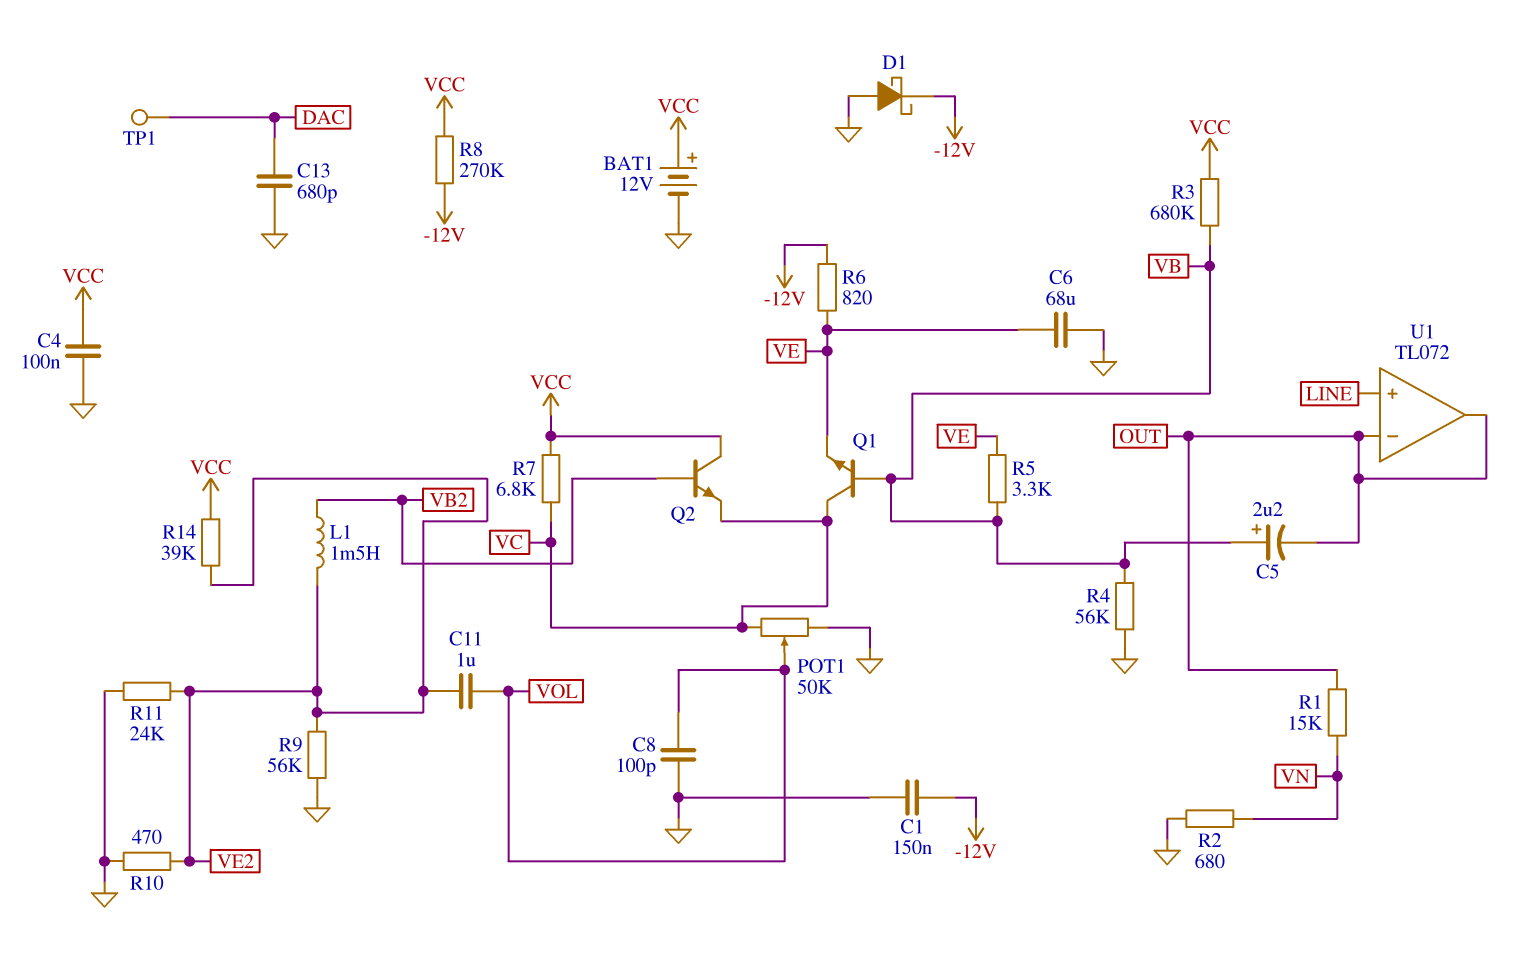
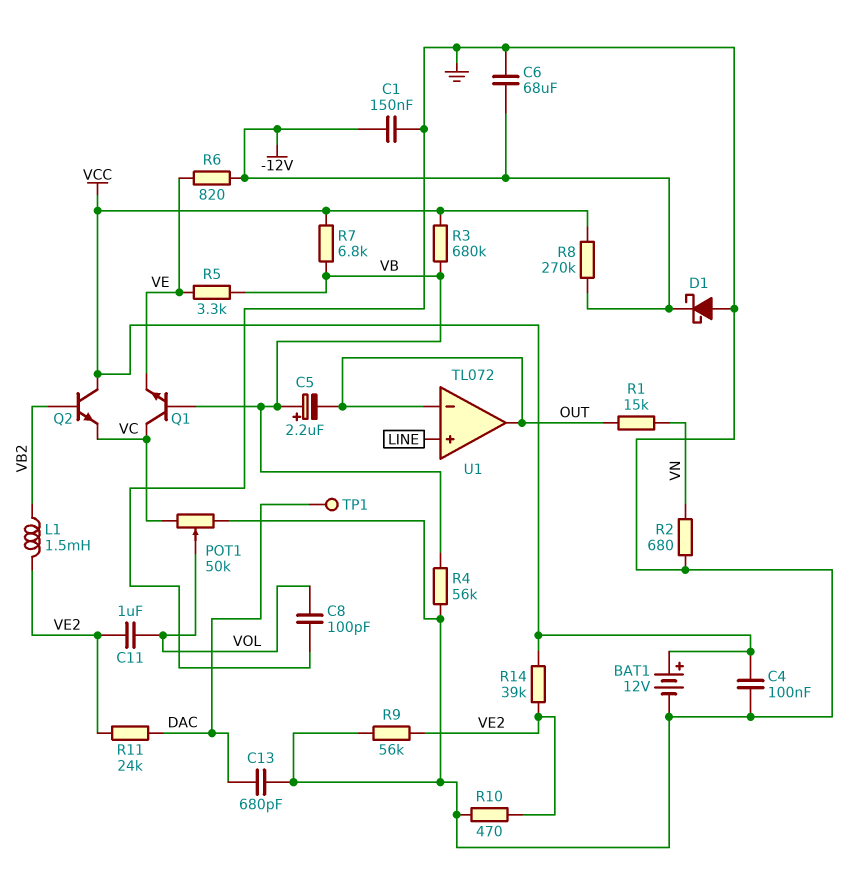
C6: 68uF (GND, VE) -> 68uF (-12V, GND)
R7: 6.8k (VC, VCC) -> 6.8k (VB, VCC)
R11: 24k (GND, VE2) -> 24k (DAC, VE2)

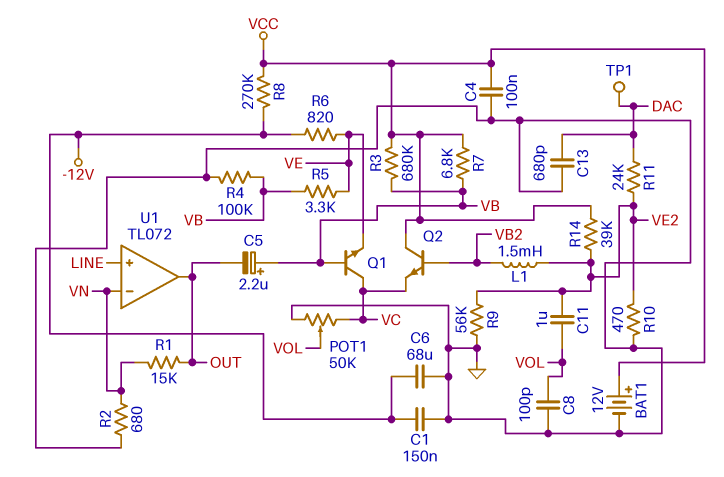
D1: schottky (A GND, K -12V) -> none
R4: 56k (GND, VB) -> 100k (GND, VB)
U1 pin in-: OUT -> VN

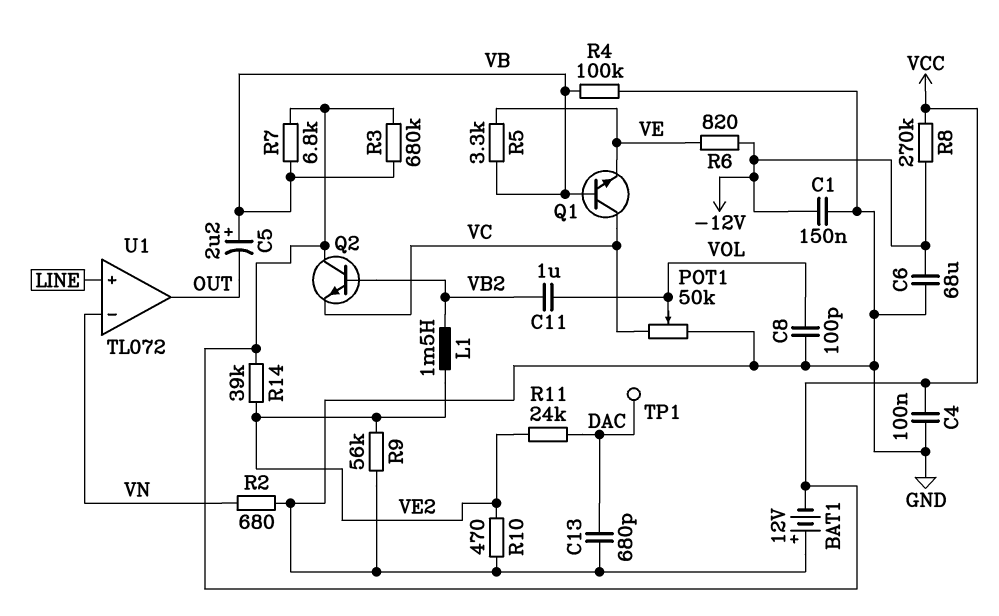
BAT1: 12V (plus VCC, minus GND) -> 12V (plus GND, minus VCC)
C11: 1uF (VE2, VOL) -> 1uF (VB2, VOL)
R1: 15k (OUT, VN) -> none

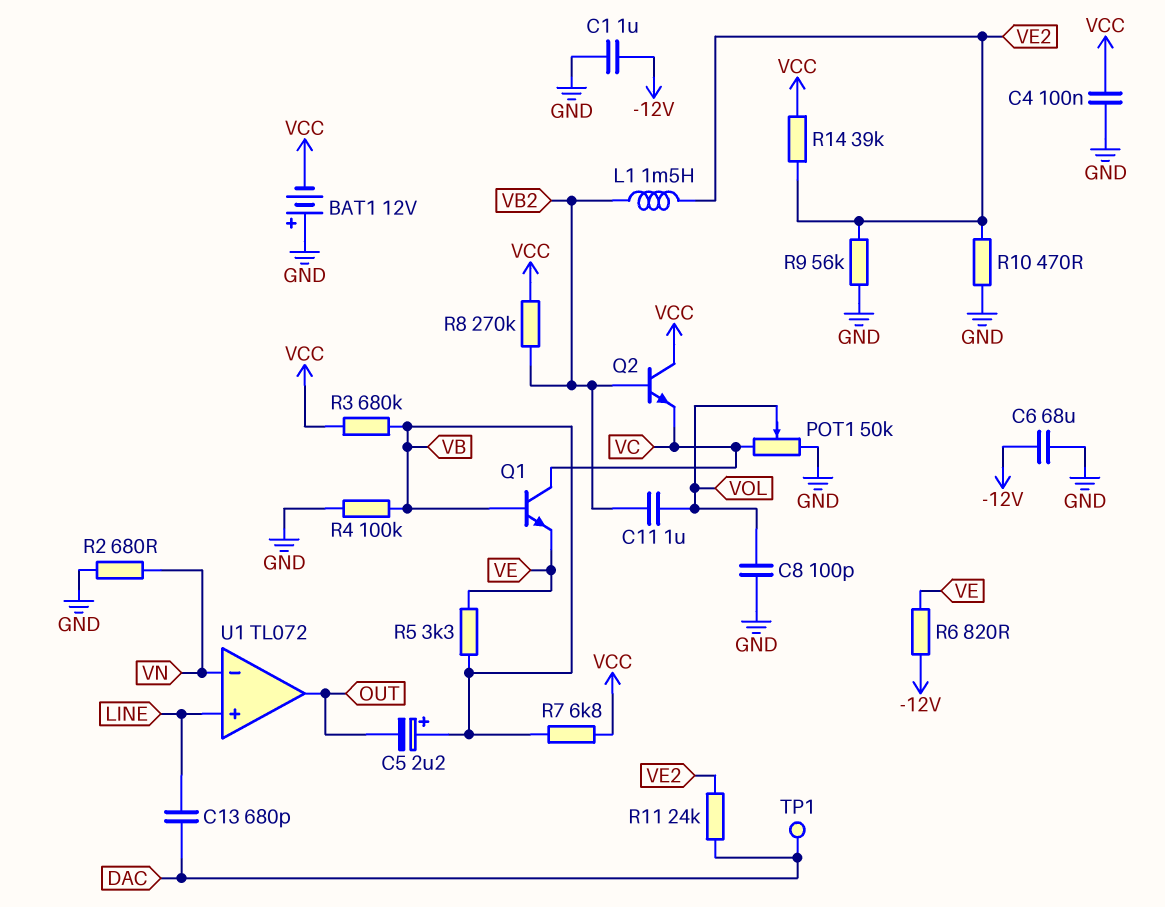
C1: 150nF (-12V, GND) -> 1uF (-12V, GND)
C13: 680pF (DAC, GND) -> 680pF (DAC, LINE)
R8: 270k (-12V, VCC) -> 270k (VB2, VCC)

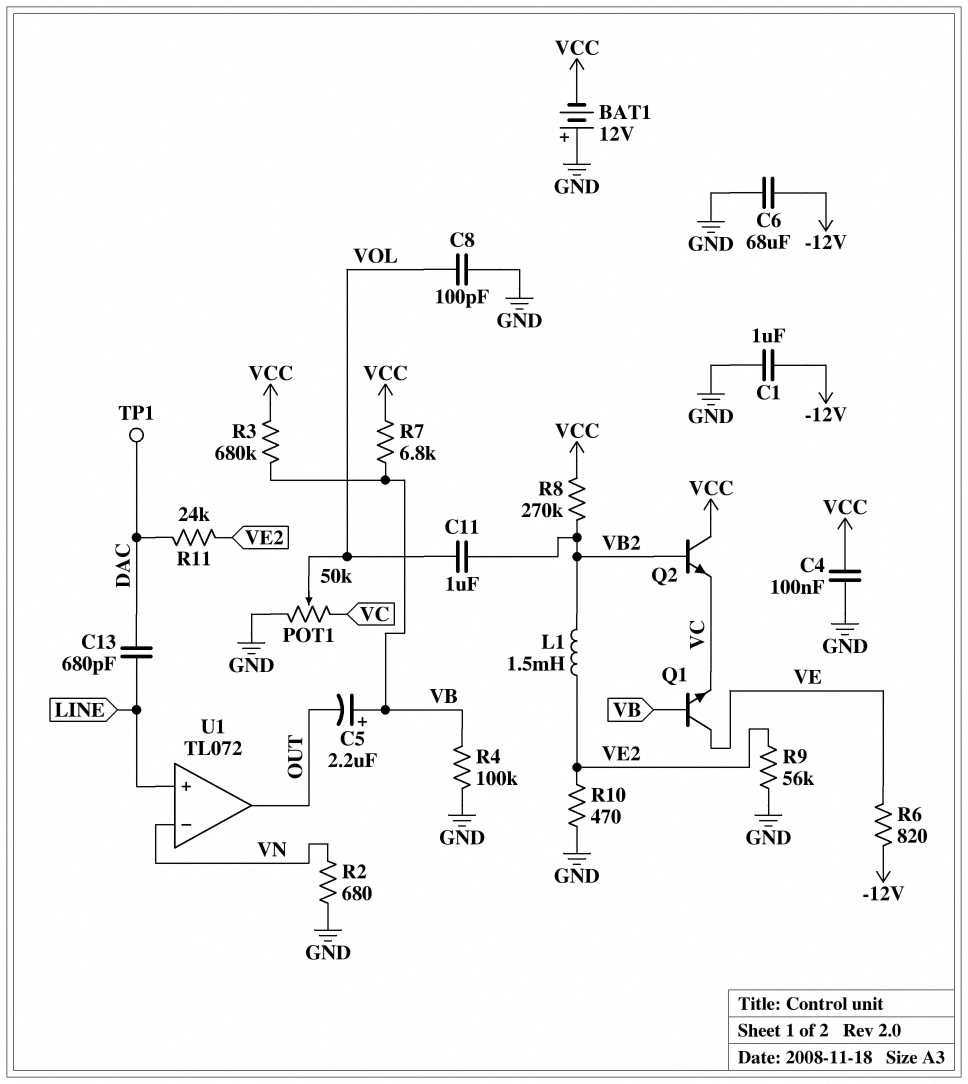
Q1: NPN (B VB, C VC, E VE) -> NPN (B VB, C VE, E VC)
R5: 3.3k (VB, VE) -> none
R14: 39k (VCC, VE2) -> none

